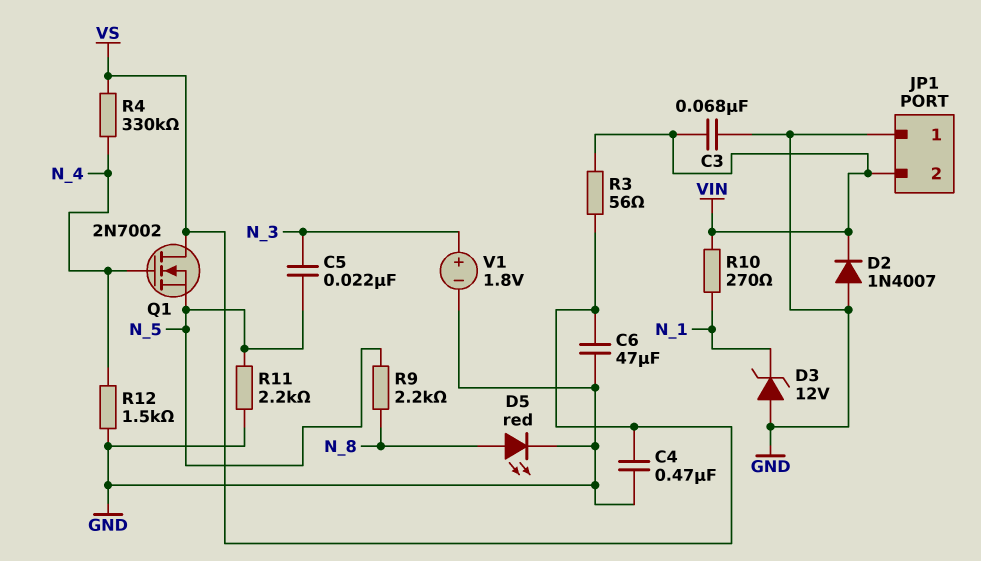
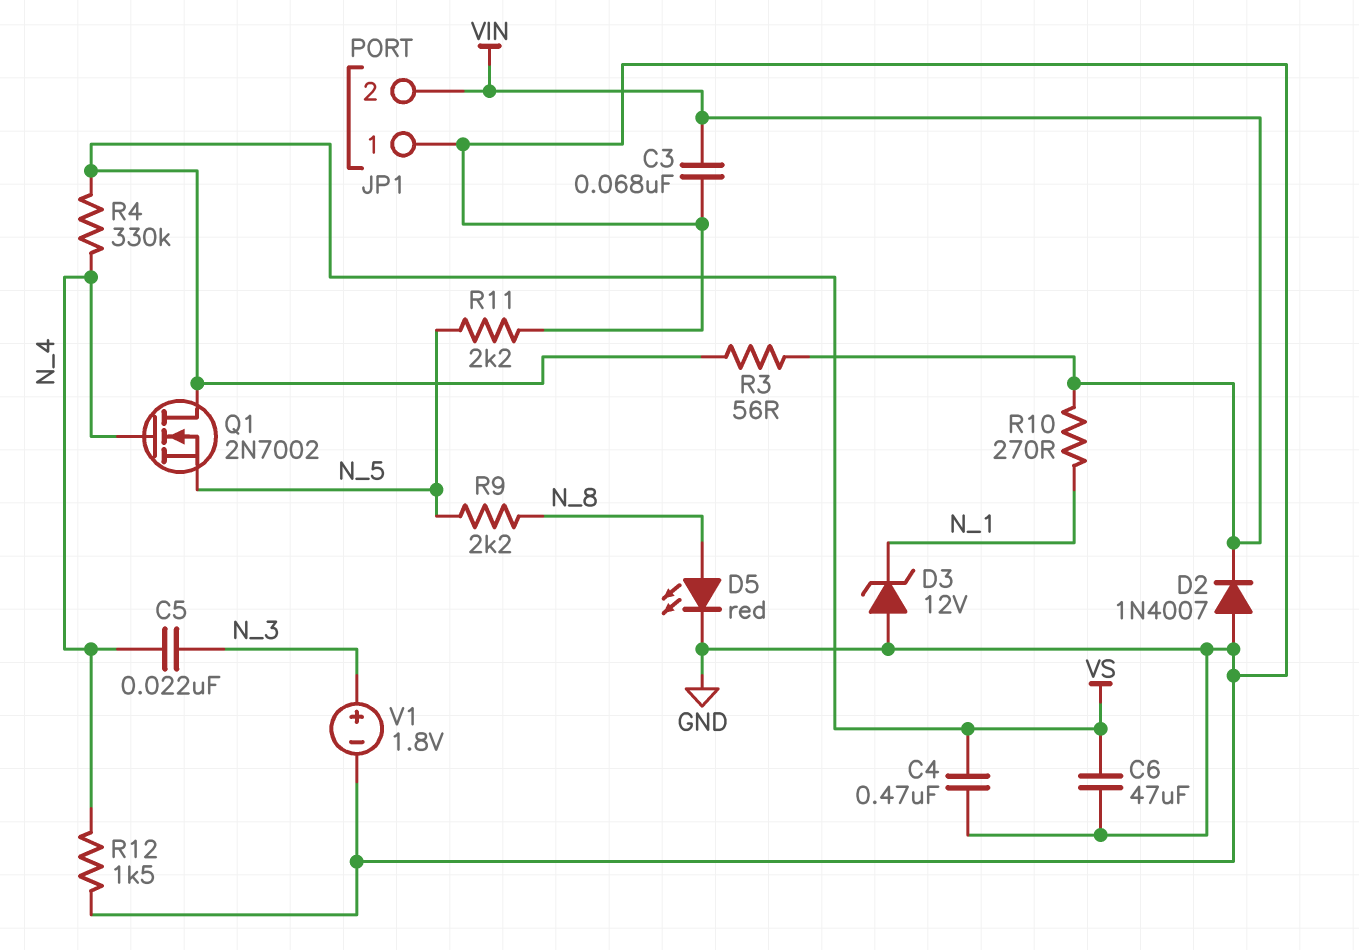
C5: 22nF (N_3, N_5) -> 22nF (N_3, N_4)

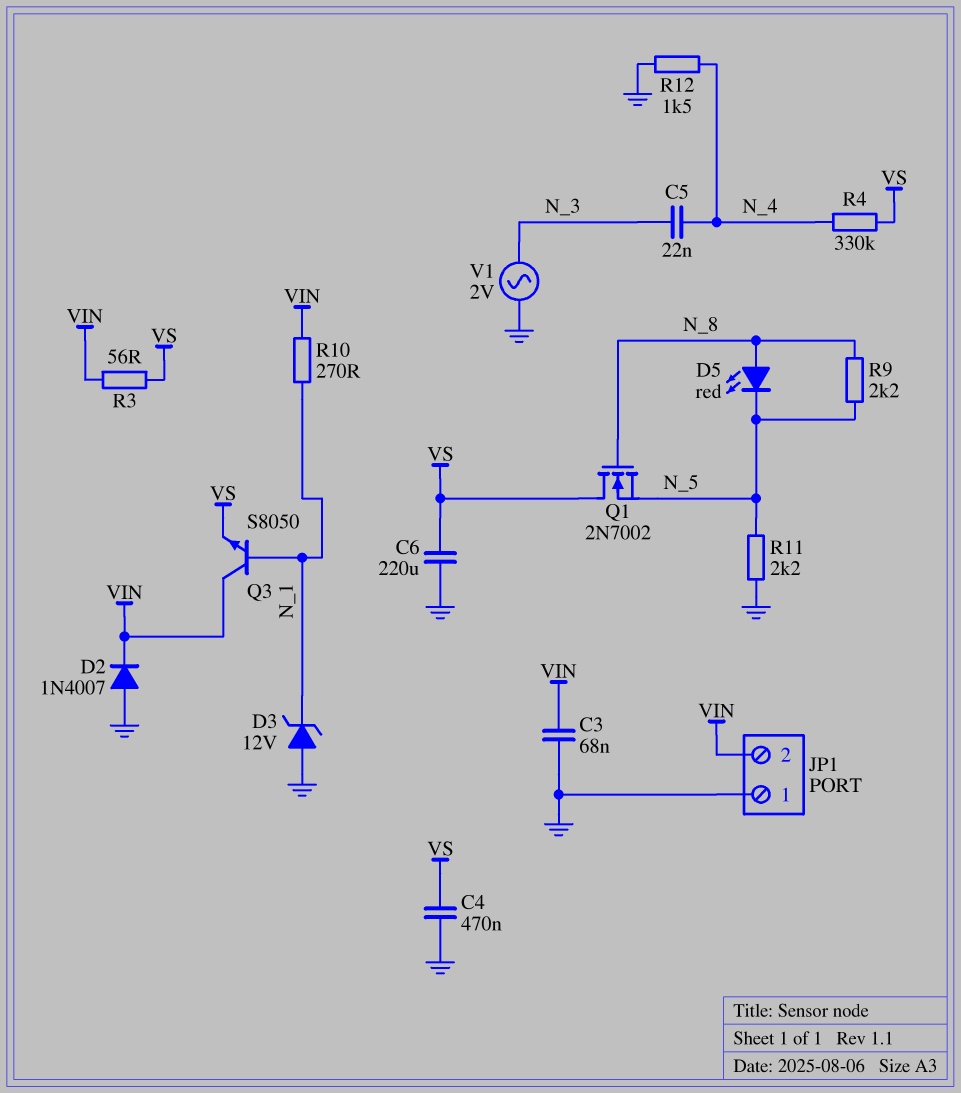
C6: 47uF (GND, VS) -> 220uF (GND, VS)
D5: LED red (A N_8, K GND) -> LED red (A N_8, K N_5)
Q1: NMOS 2N7002 (G N_4, D VS, S N_5) -> NMOS 2N7002 (G N_8, D VS, S N_5)
Q3: none -> NPN S8050 (B N_1, C VIN, E VS)
V1: 1.8V (plus N_3, minus GND) -> AC 2V (GND, N_3)

